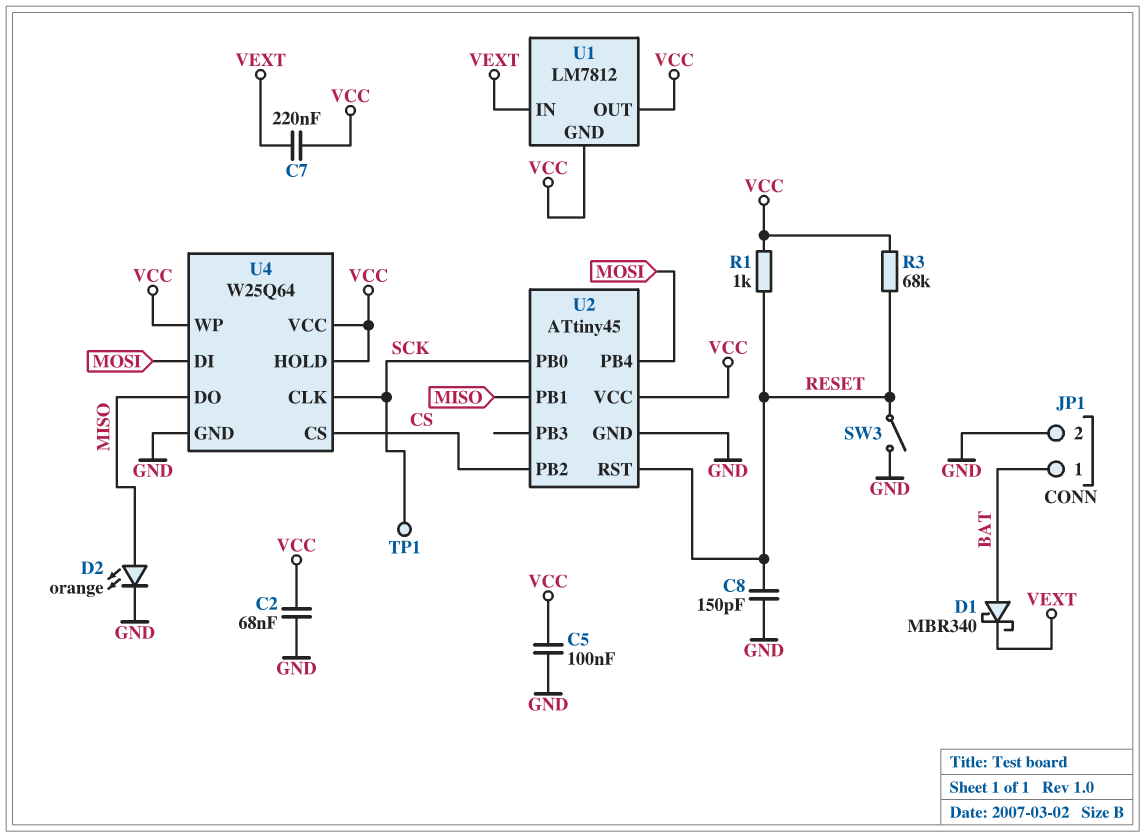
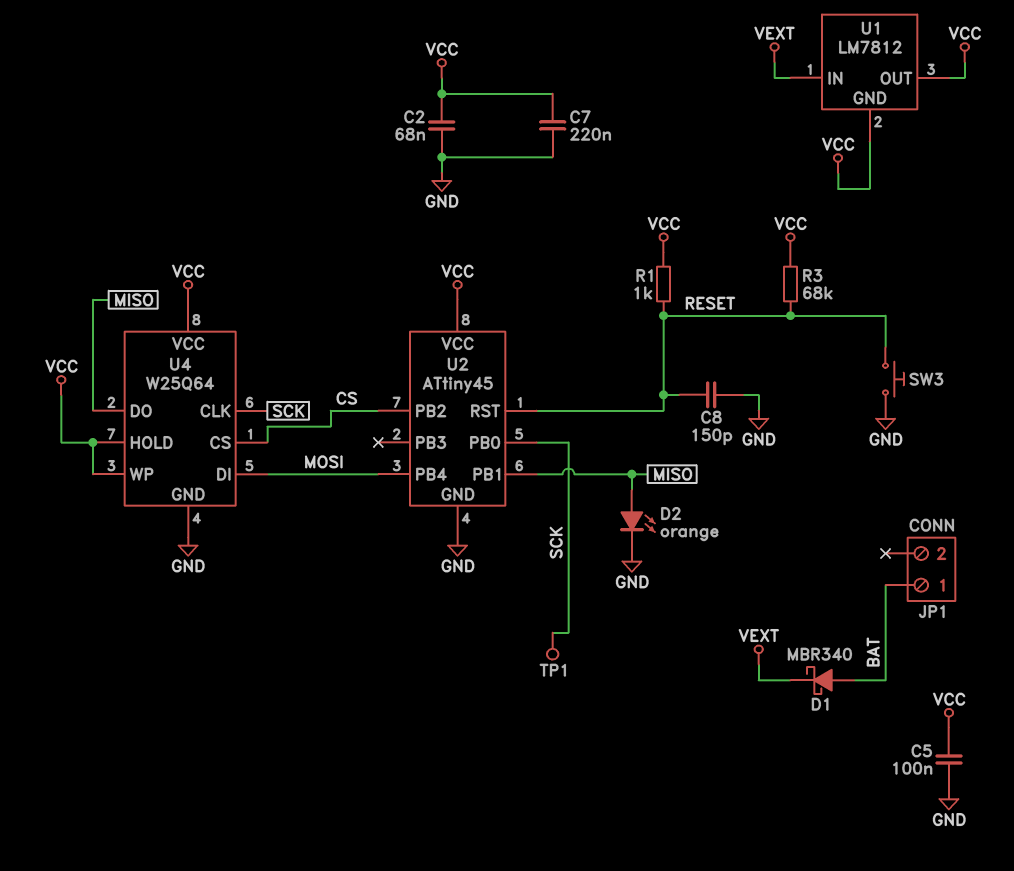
C7: 220nF (VCC, VEXT) -> 220nF (GND, VCC)
JP1 pin 2: GND -> none
SW3: switch (GND, RESET) -> button (GND, RESET)

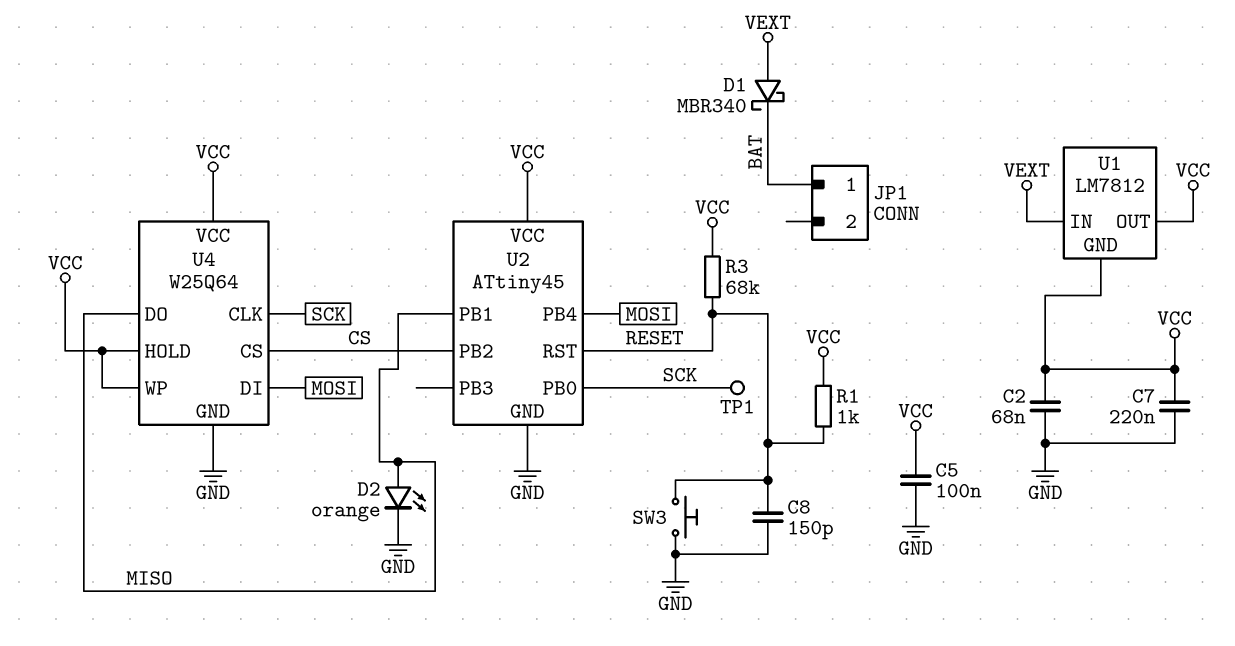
D1: schottky MBR340 (A BAT, K VEXT) -> schottky MBR340 (A VEXT, K BAT)

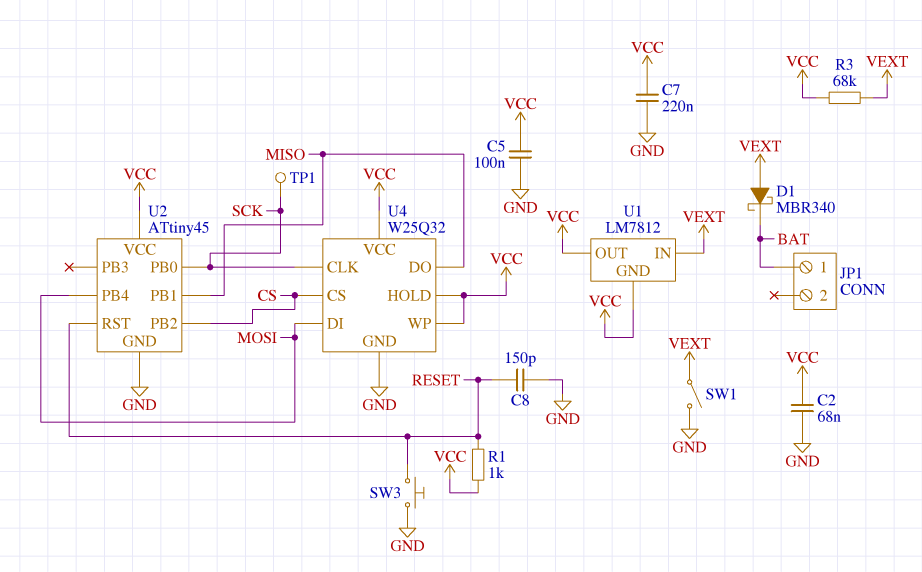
D2: LED orange (A MISO, K GND) -> none
R3: 68k (RESET, VCC) -> 68k (VCC, VEXT)
SW1: none -> switch (GND, VEXT)
U4: W25Q64 -> W25Q32

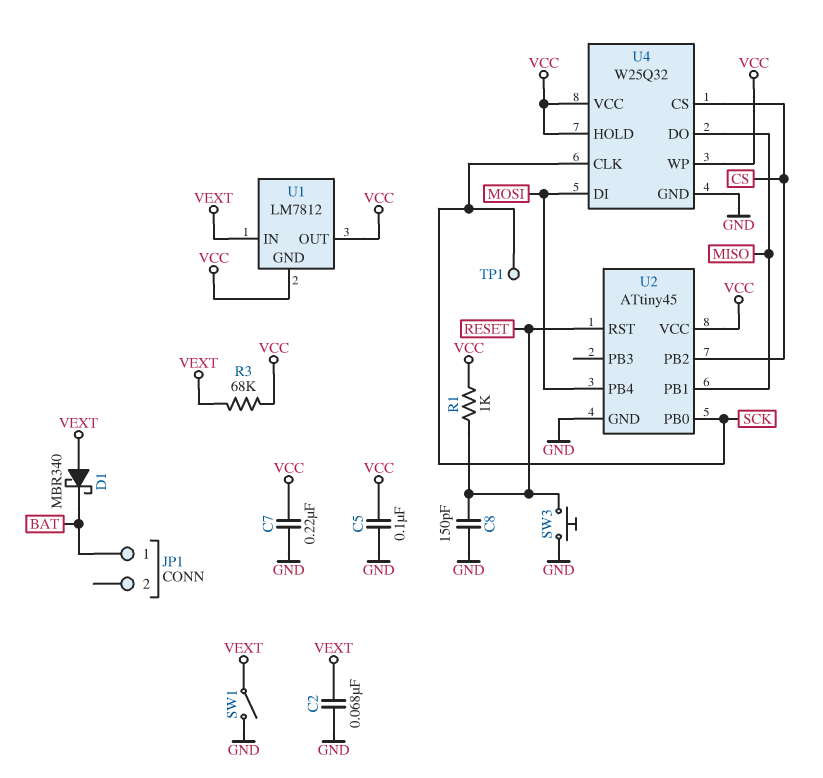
C2: 68nF (GND, VCC) -> 68nF (GND, VEXT)

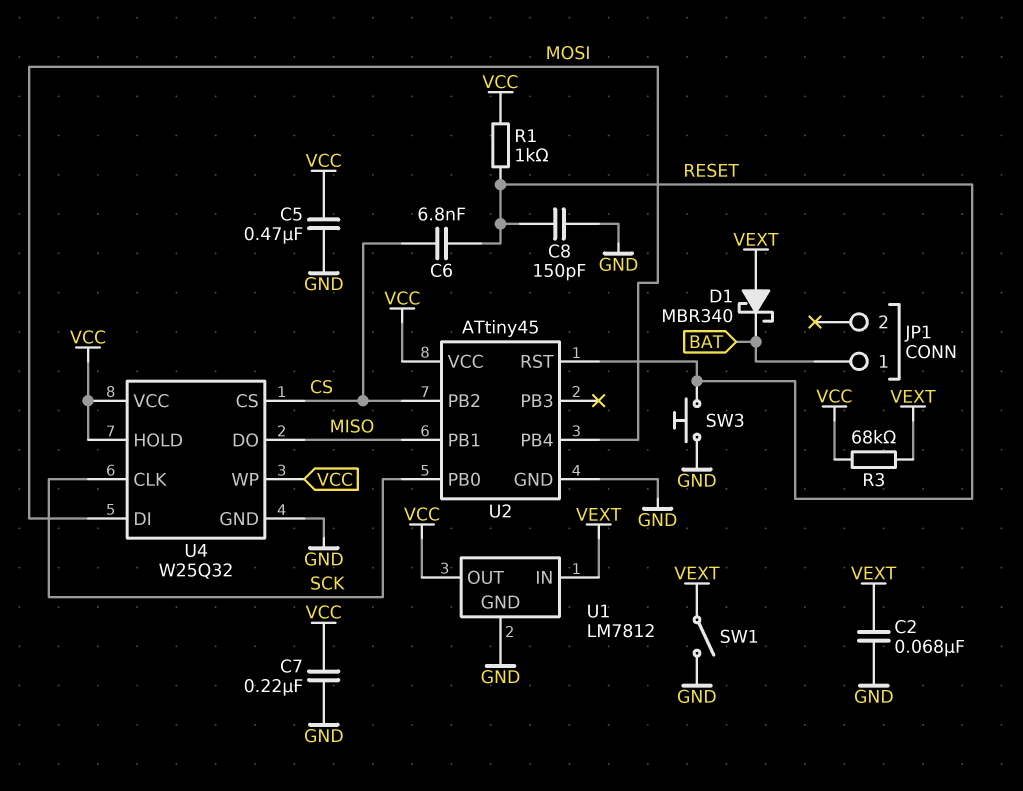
C5: 100nF (GND, VCC) -> 470nF (GND, VCC)
C6: none -> 6.8nF (CS, RESET)
TP1: test point (SCK) -> none
U1 pin GND: VCC -> GND

